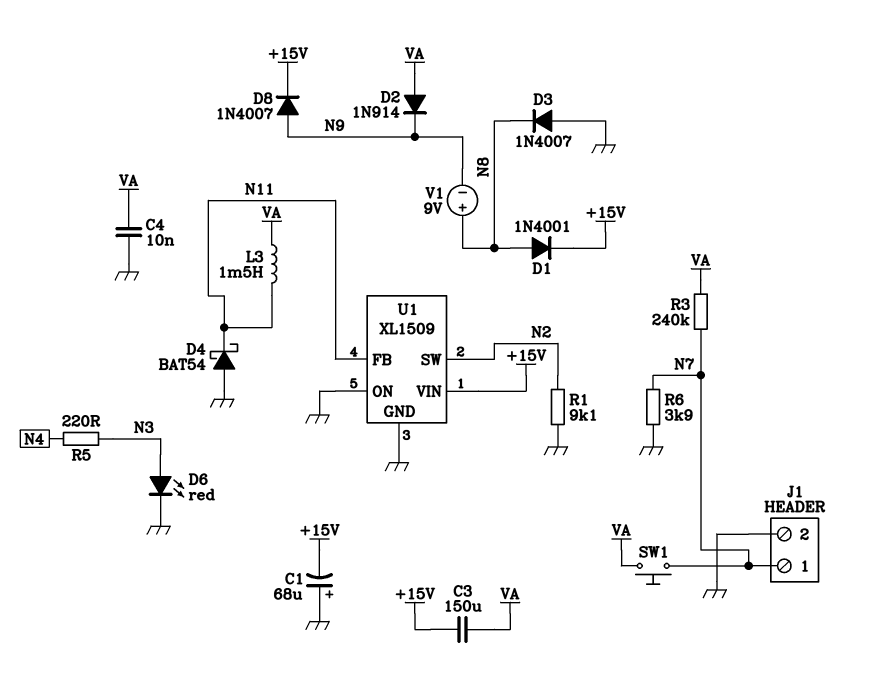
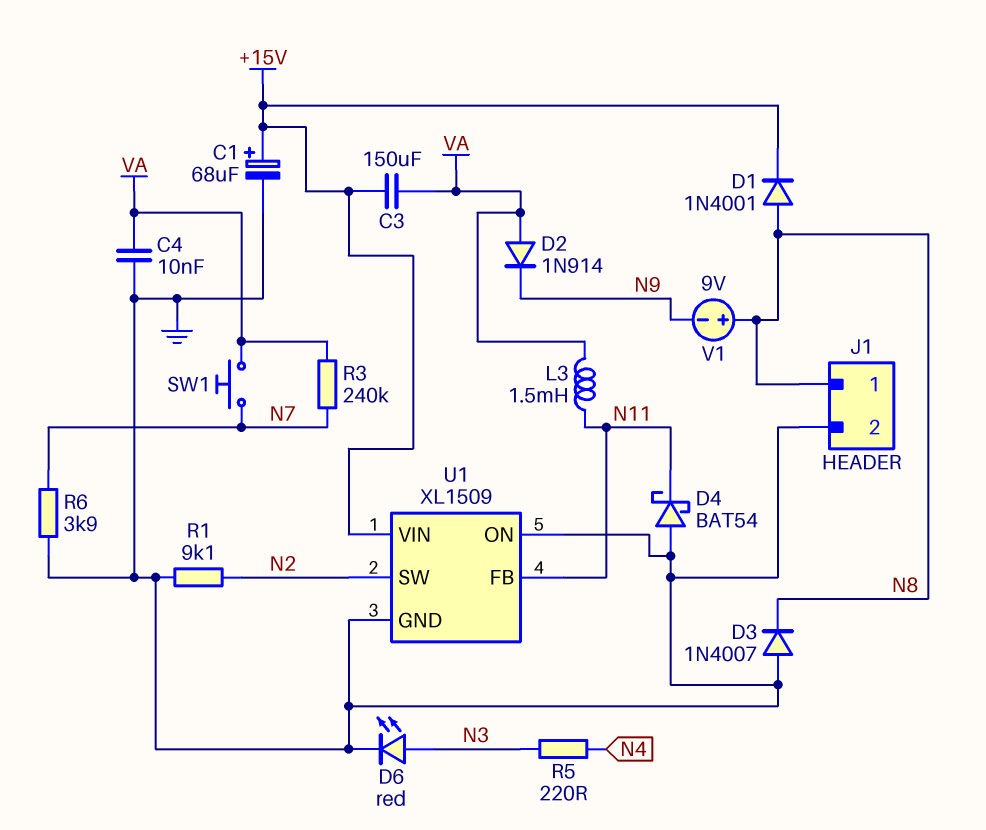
C1: 68uF (plus GND, minus +15V) -> 68uF (plus +15V, minus GND)
D8: diode 1N4007 (A N9, K +15V) -> none
J1 pin 1: N7 -> N8

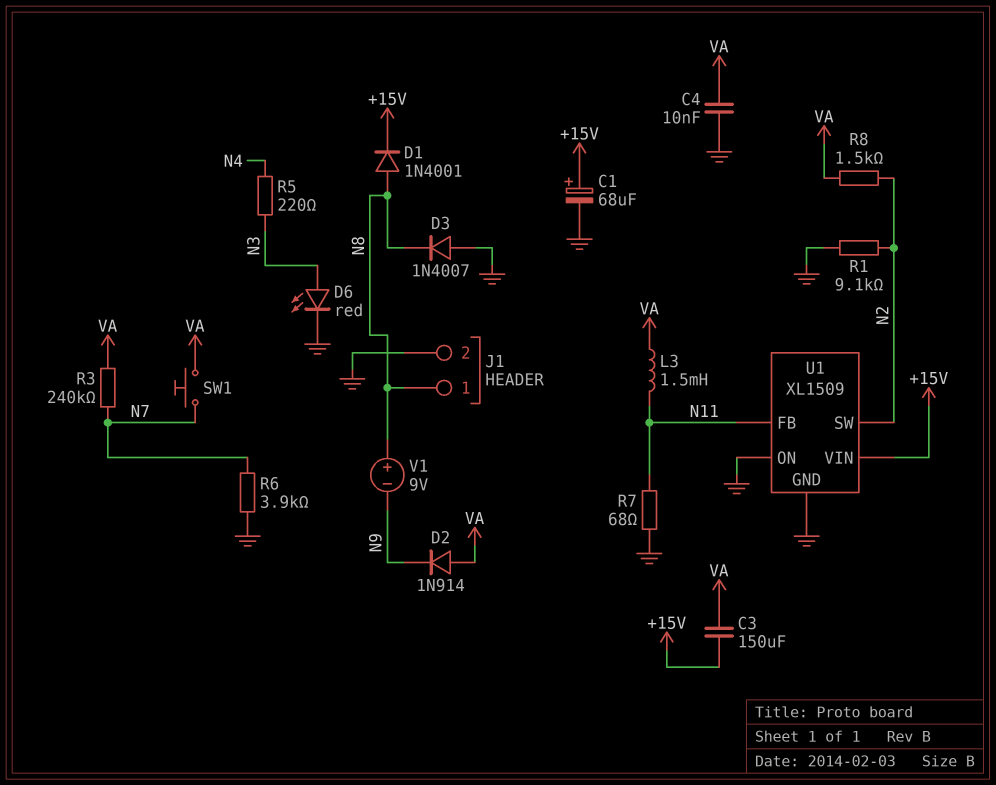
D4: schottky BAT54 (A GND, K N11) -> none
R7: none -> 68 (GND, N11)
R8: none -> 1.5k (N2, VA)

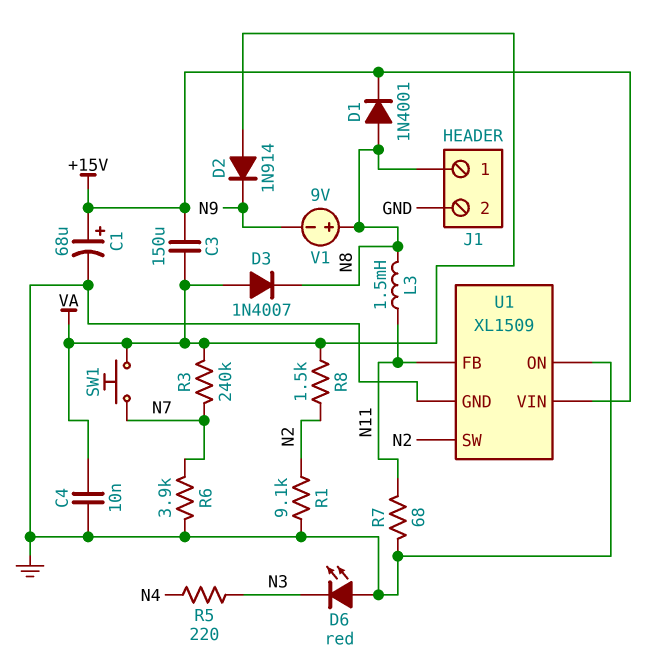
D3: diode 1N4007 (A GND, K N8) -> diode 1N4007 (A VA, K N8)
D6: LED red (A N3, K GND) -> LED red (A GND, K N3)
L3: 1.5mH (N11, VA) -> 1.5mH (N8, N11)

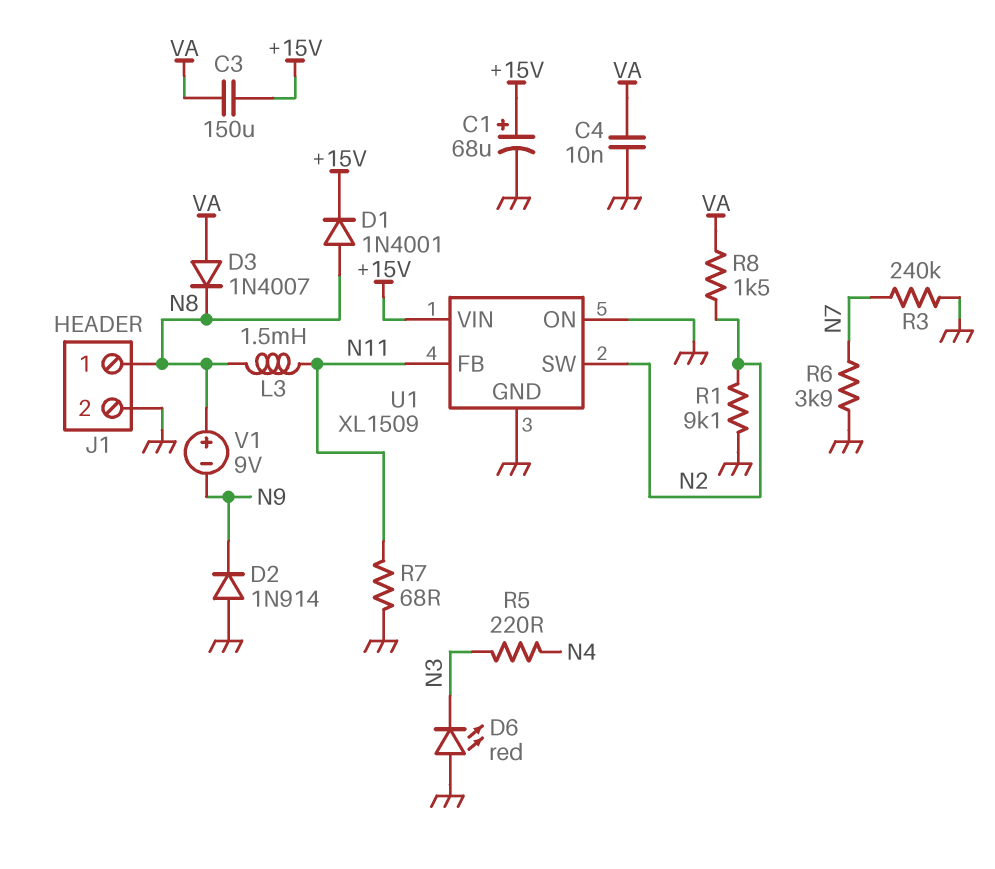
D2: diode 1N914 (A VA, K N9) -> diode 1N914 (A GND, K N9)
R3: 240k (N7, VA) -> 240k (GND, N7)
SW1: button (N7, VA) -> none

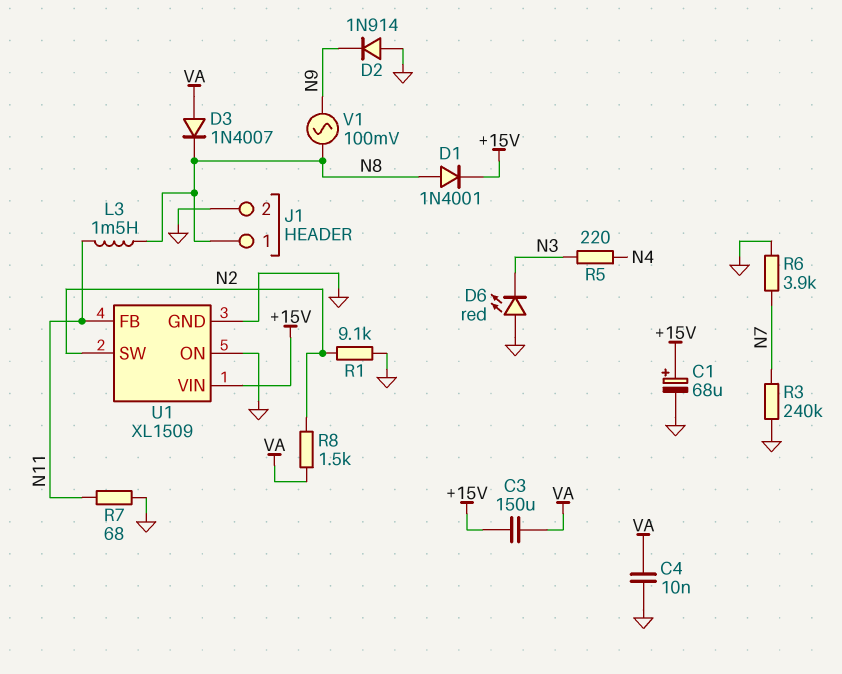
V1: 9V (plus N8, minus N9) -> AC 100mV (N8, N9)

